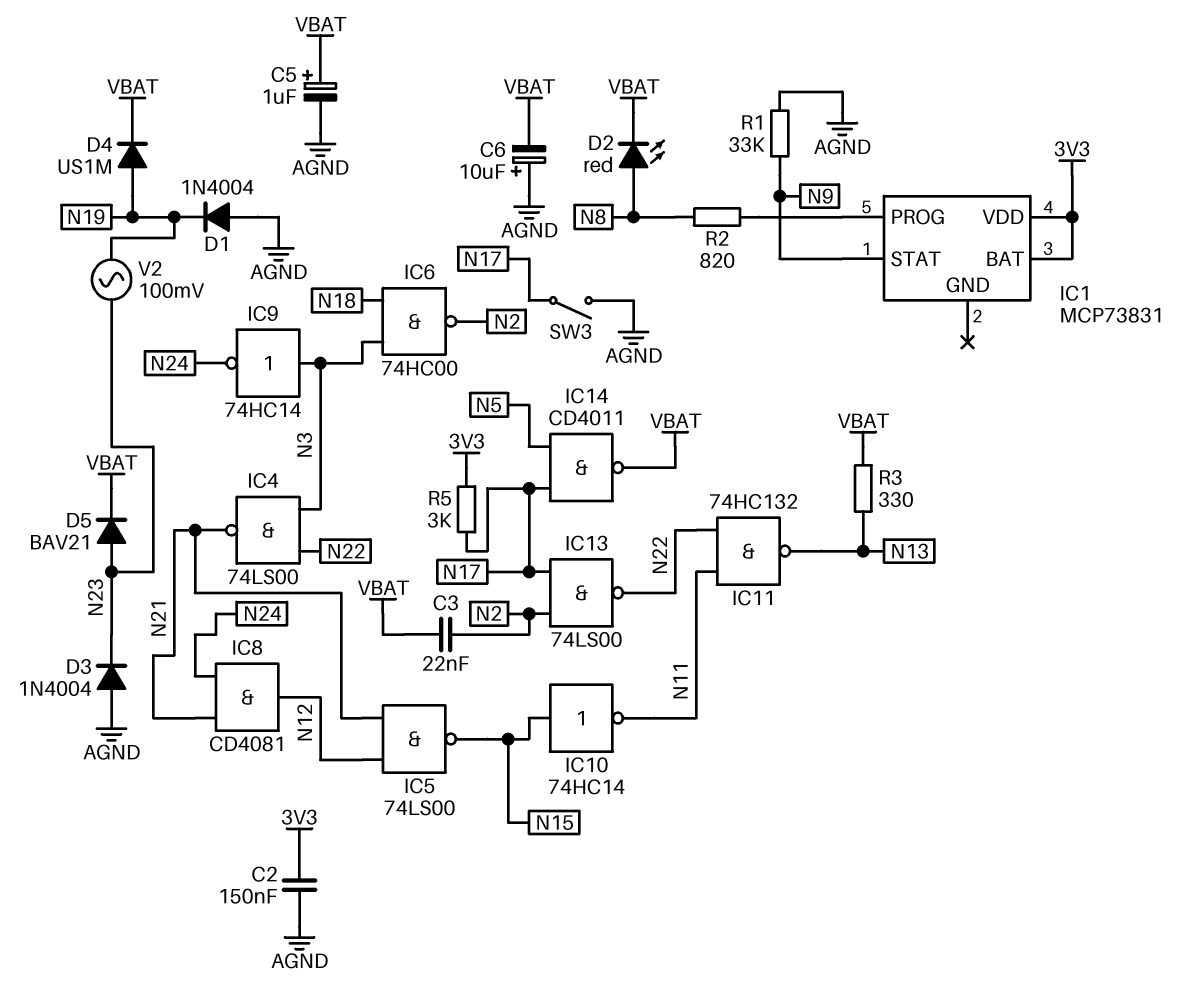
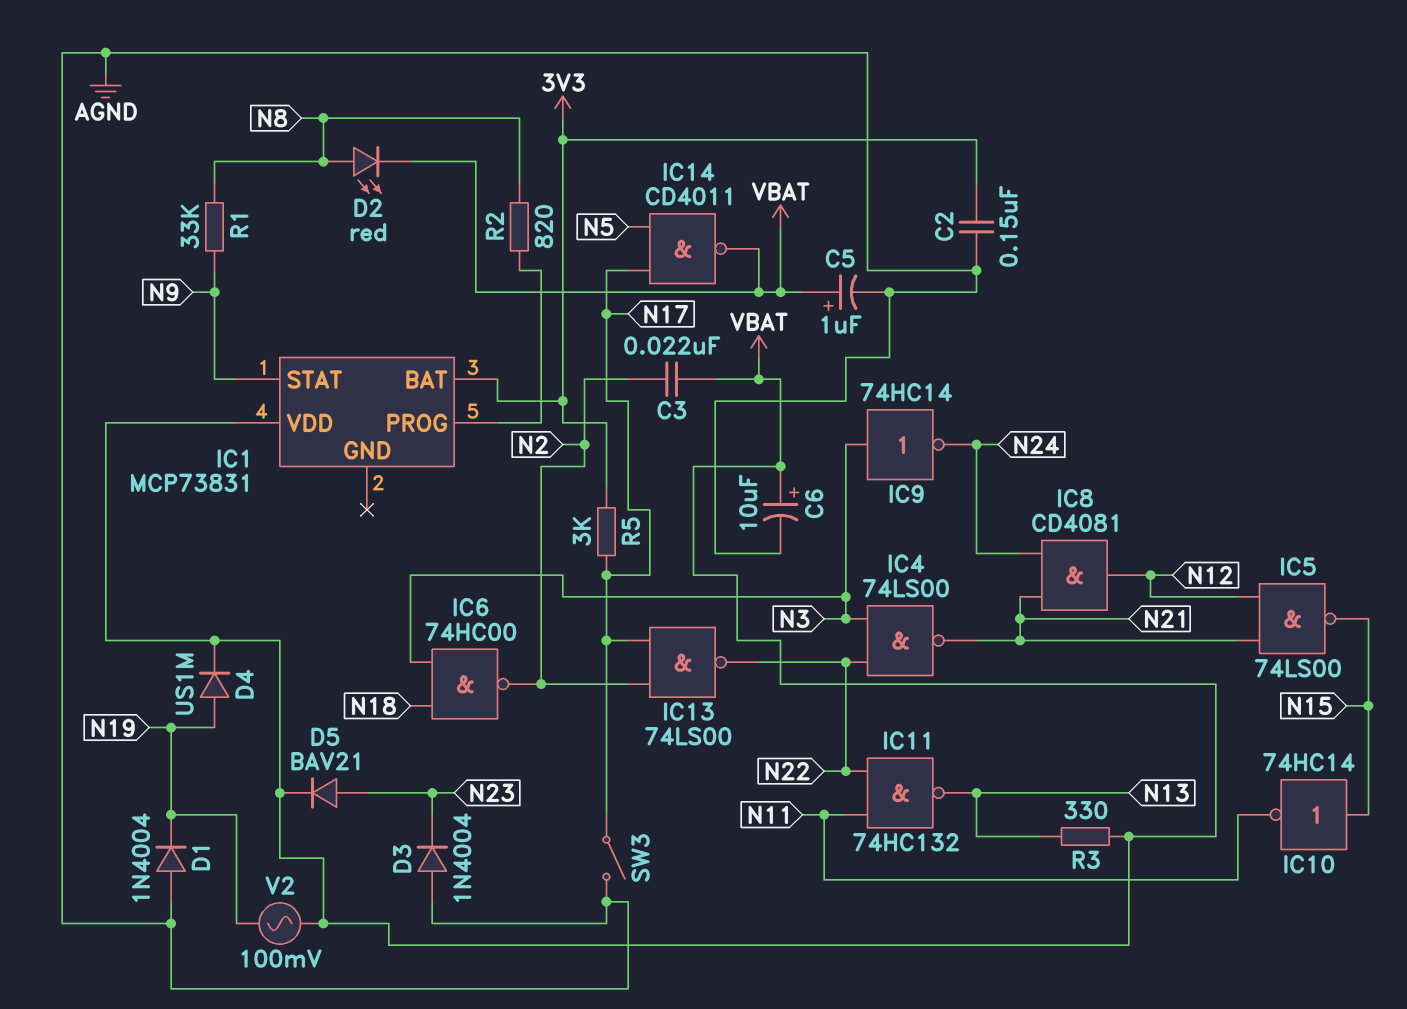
C6: 10uF (plus AGND, minus VBAT) -> 10uF (plus VBAT, minus AGND)
IC1 pin VDD: 3V3 -> VBAT
R1: 33k (AGND, N9) -> 33k (N8, N9)
V2: AC 100mV (N19, N23) -> AC 100mV (N19, VBAT)

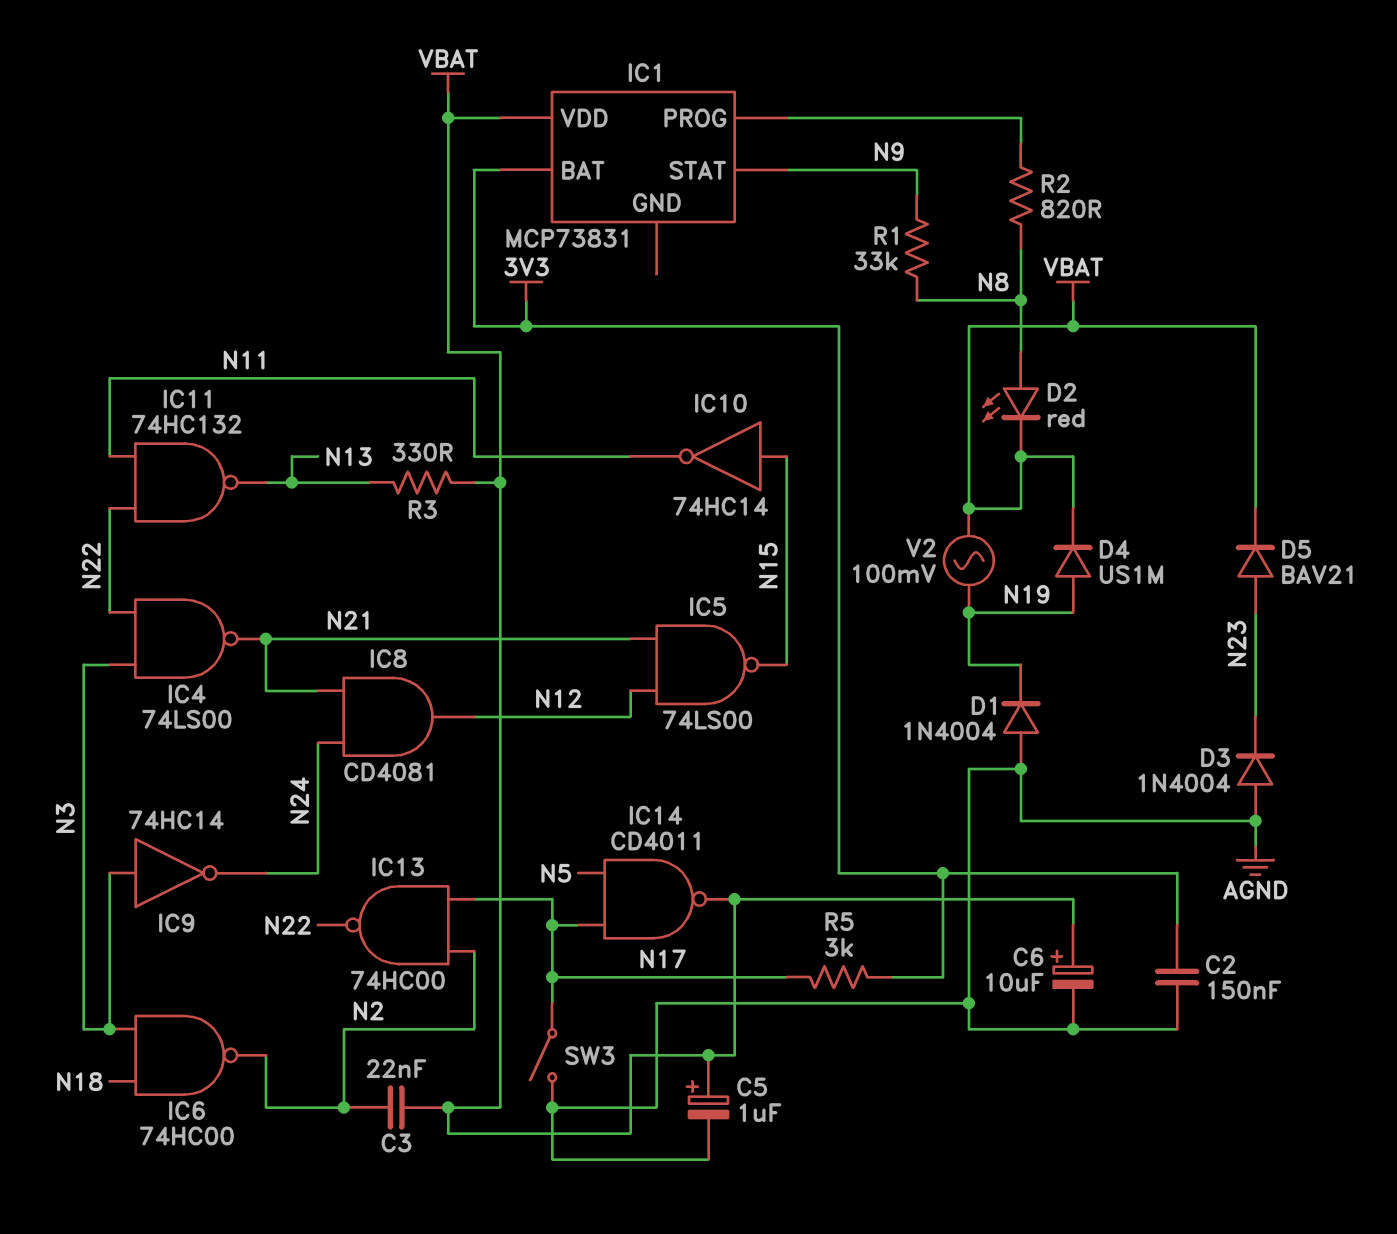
IC13: NAND 74LS00 (in N2, in N17, out N22) -> NAND 74HC00 (in N2, in N17, out N22)

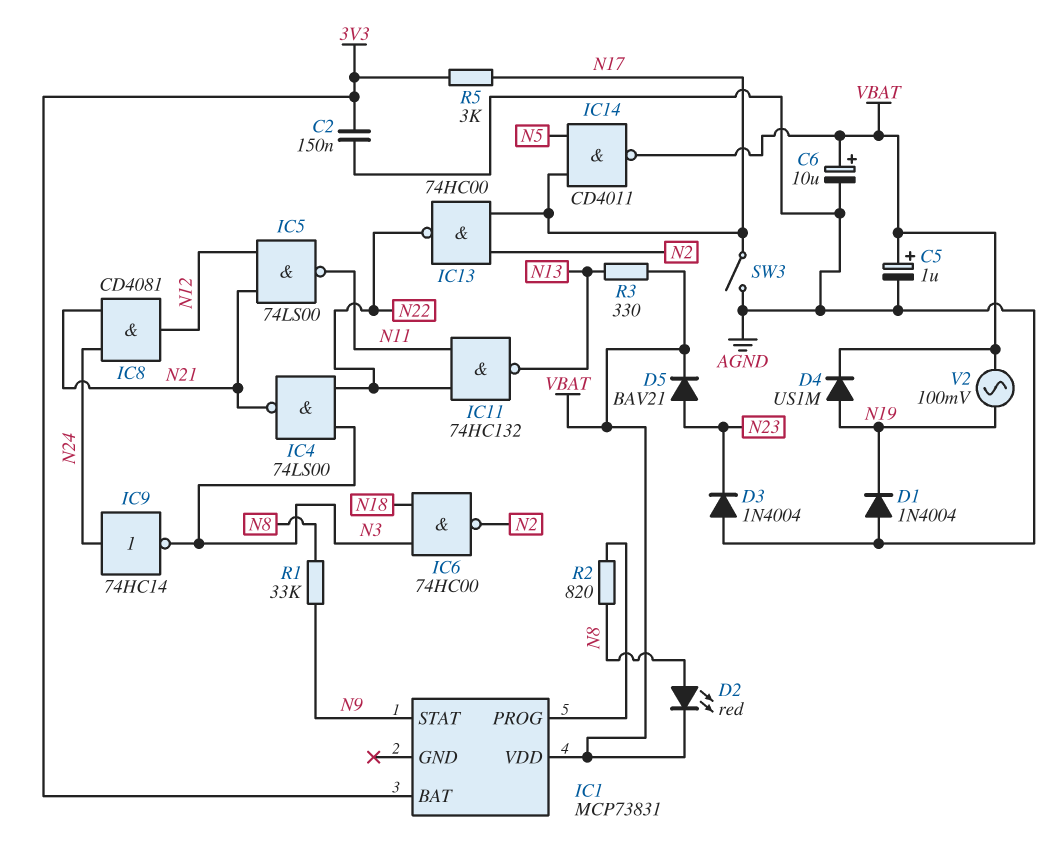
C3: 22nF (N2, VBAT) -> none
IC5: NAND 74LS00 (in N12, in N21, out N15) -> NAND 74LS00 (in N12, in N21, out N11)
IC9: NOT 74HC14 (in N3, out N24) -> NOT 74HC14 (in N24, out N3)
IC10: NOT 74HC14 (in N15, out N11) -> none

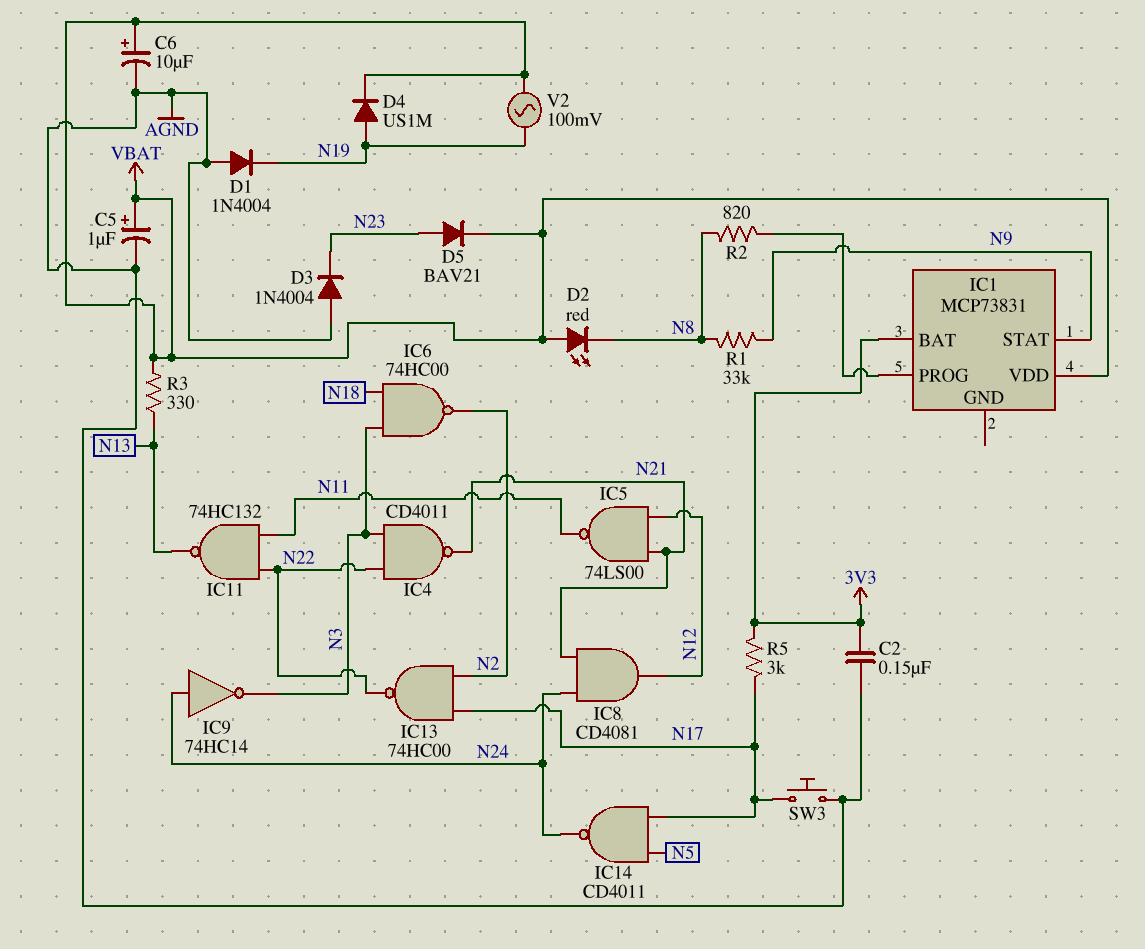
D2: LED red (A N8, K VBAT) -> LED red (A VBAT, K N8)
IC4: NAND 74LS00 (in N3, in N22, out N21) -> NAND CD4011 (in N3, in N22, out N21)
IC14: NAND CD4011 (in N5, in N17, out VBAT) -> NAND CD4011 (in N5, in N17, out N24)
SW3: switch (AGND, N17) -> button (AGND, N17)

